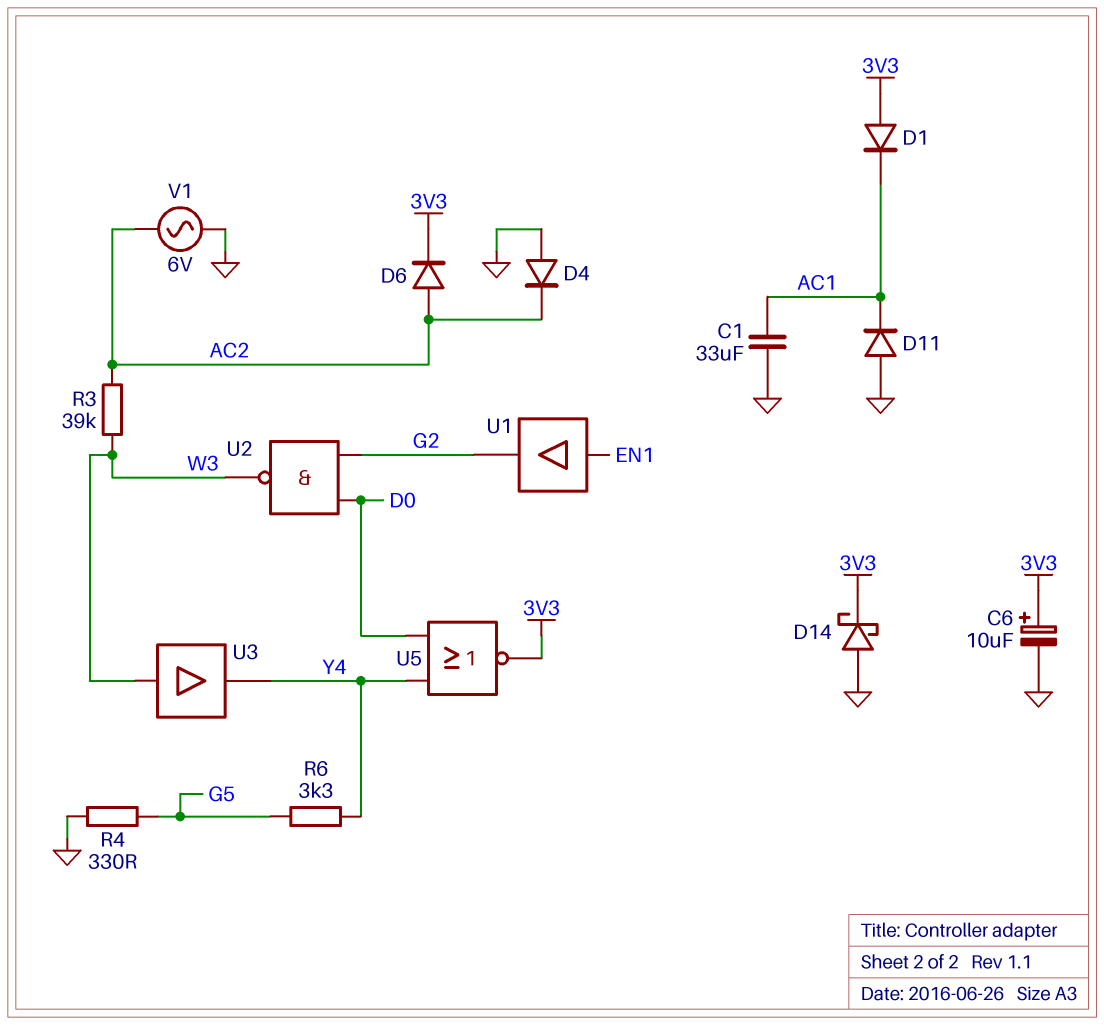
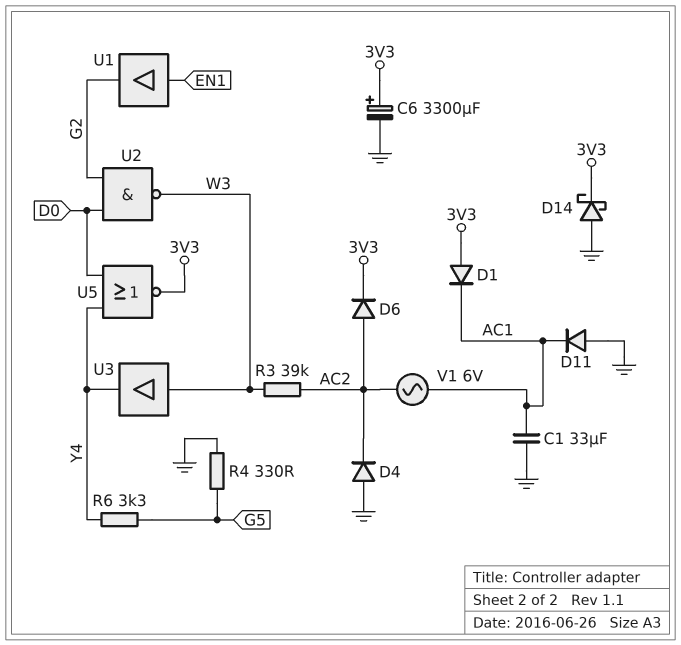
C6: 10uF (plus 3V3, minus GND) -> 3300uF (plus 3V3, minus GND)
V1: AC 6V (AC2, GND) -> AC 6V (AC1, AC2)

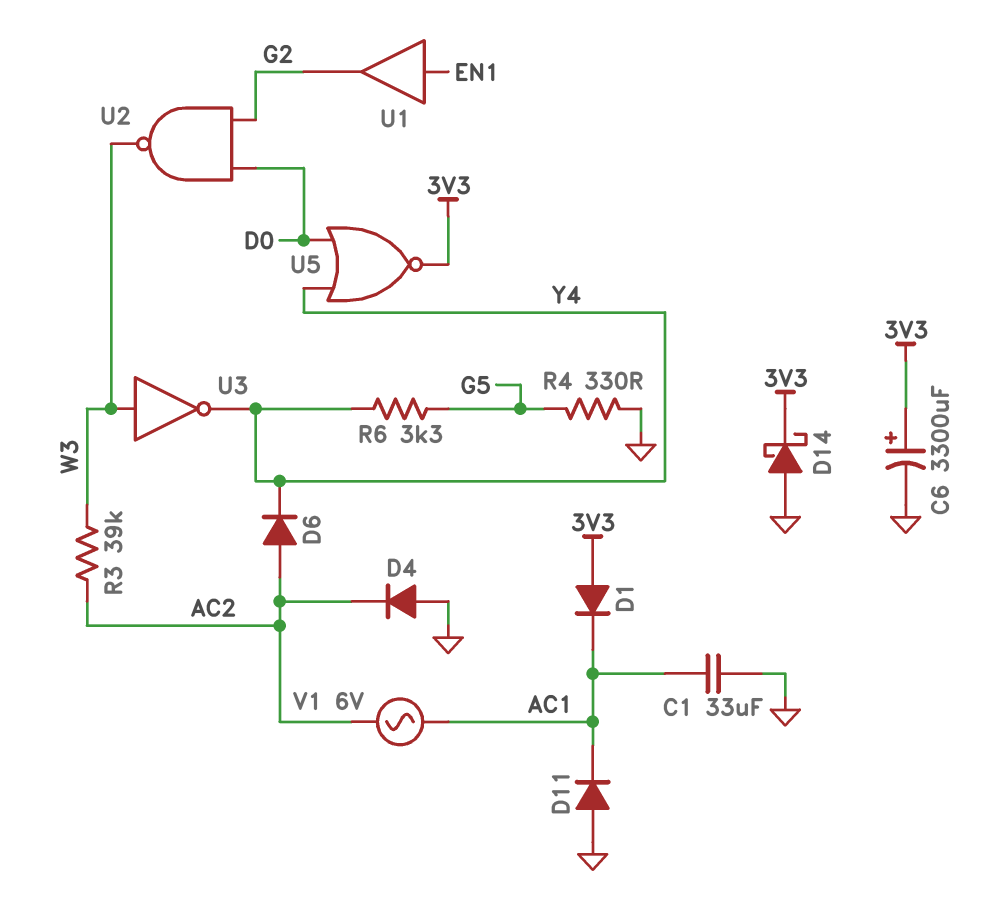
D6: diode (A AC2, K 3V3) -> diode (A AC2, K Y4)
U3: buffer (in W3, out Y4) -> NOT (in W3, out Y4)

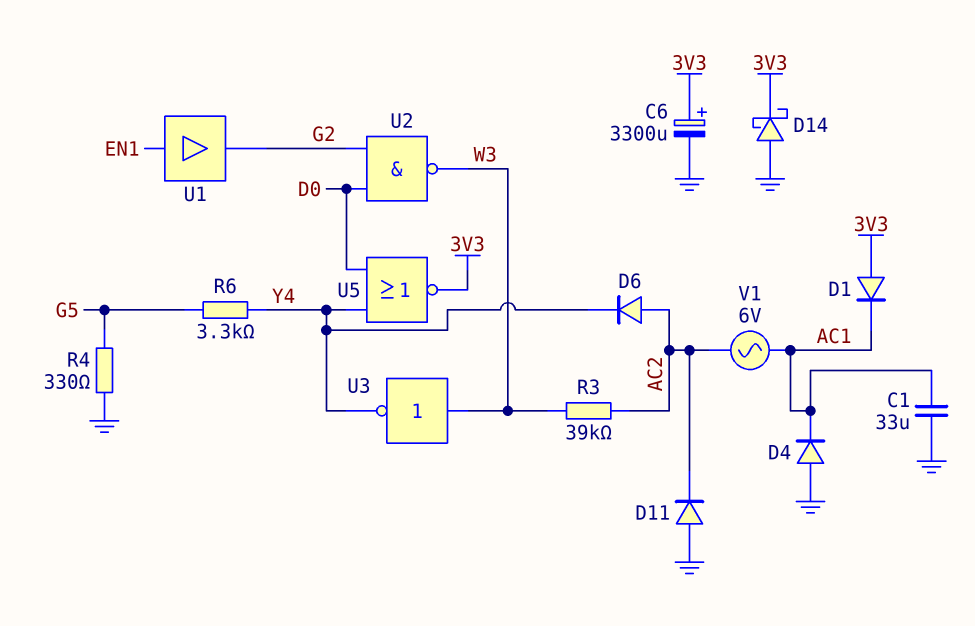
D4: diode (A GND, K AC2) -> diode (A GND, K AC1)
D11: diode (A GND, K AC1) -> diode (A GND, K AC2)

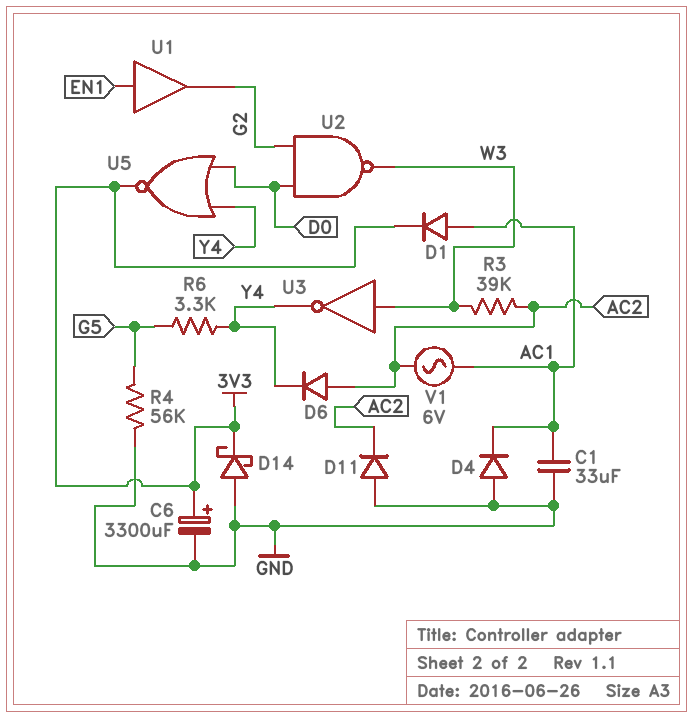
D1: diode (A 3V3, K AC1) -> diode (A AC1, K 3V3)
R4: 330 (G5, GND) -> 56k (G5, GND)

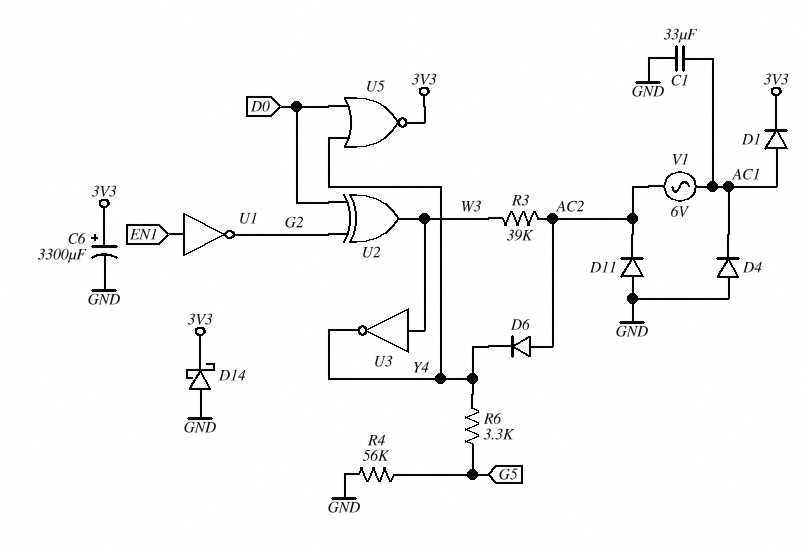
U1: buffer (in EN1, out G2) -> NOT (in EN1, out G2)
U2: NAND (in D0, in G2, out W3) -> XOR (in D0, in G2, out W3)

